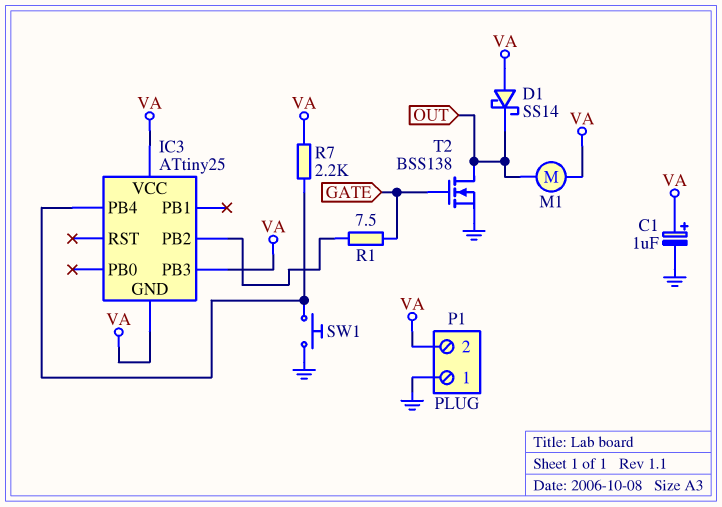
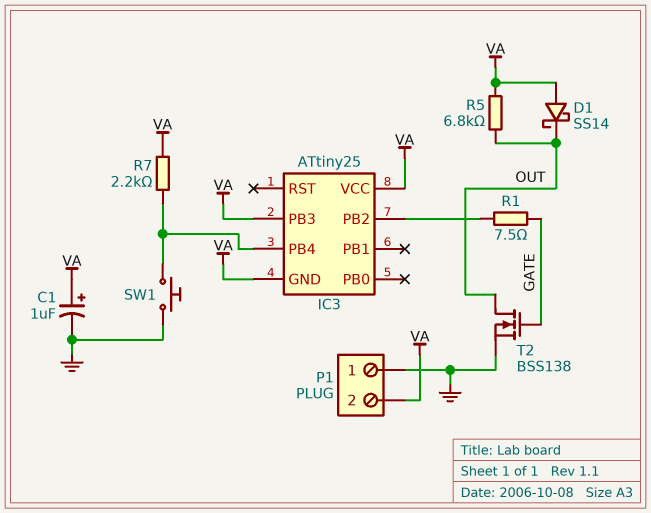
M1: motor (OUT, VA) -> none
R5: none -> 6.8k (OUT, VA)

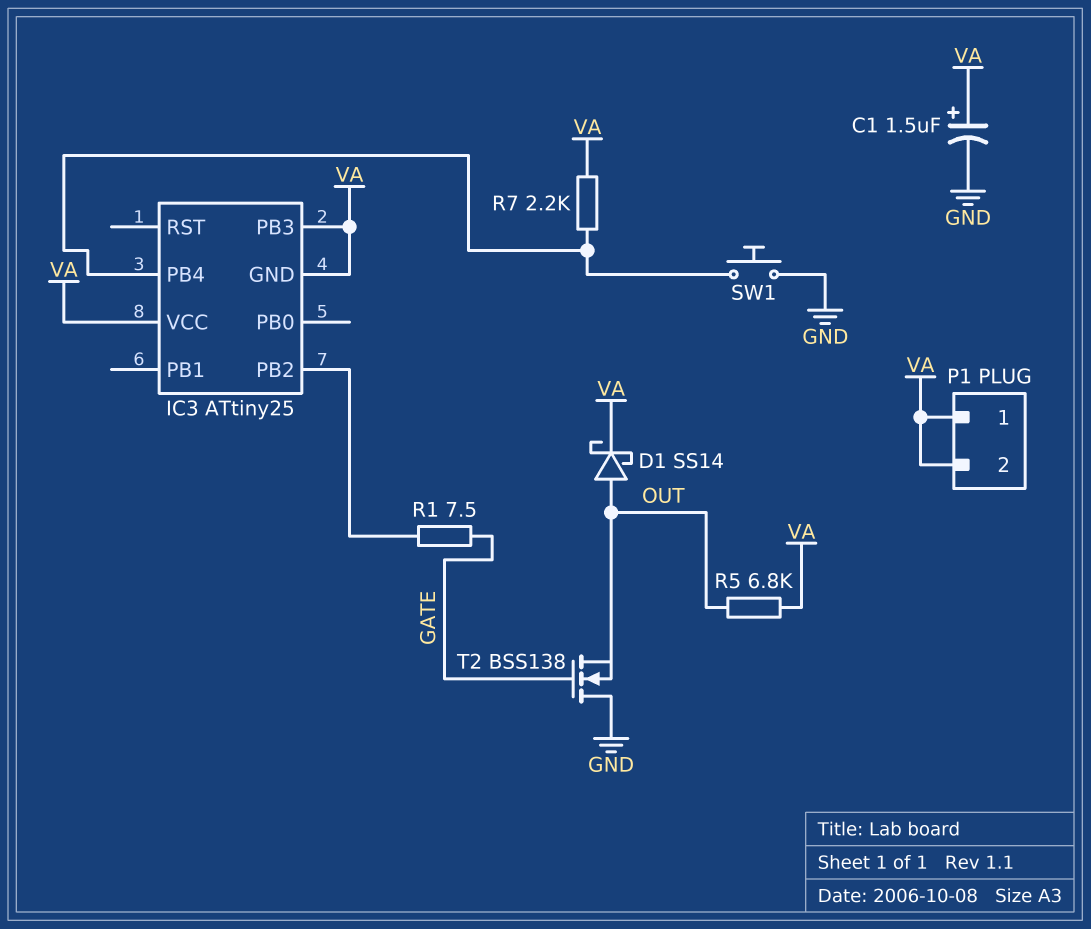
C1: 1uF (plus VA, minus GND) -> 1.5uF (plus VA, minus GND)
D1: schottky SS14 (A VA, K OUT) -> schottky SS14 (A OUT, K VA)
P1 pin 1: GND -> VA
T2: NMOS BSS138 (G GATE, D OUT, S GND) -> NMOS BSS138 (G GATE, D GND, S OUT)

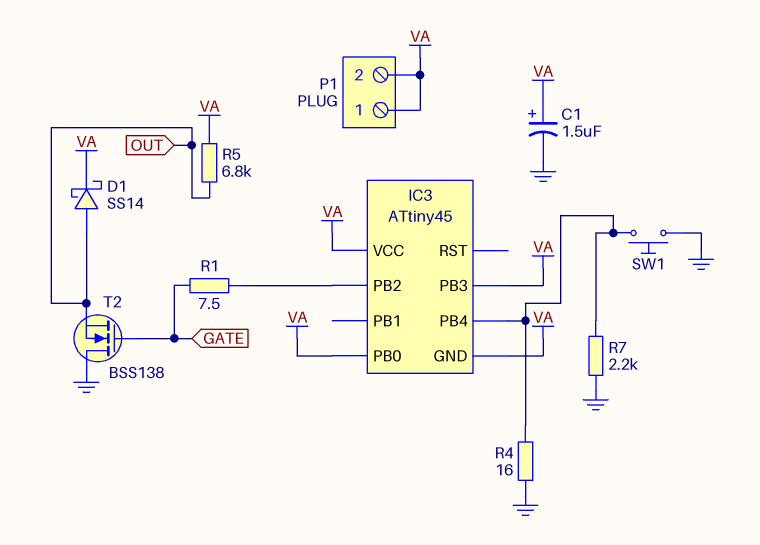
IC3: ATtiny25 -> ATtiny45
IC3 pin PB0: none -> VA
R4: none -> 16 (GND, IC3/PB4)
R7: 2.2k (IC3/PB4, VA) -> 2.2k (GND, IC3/PB4)

